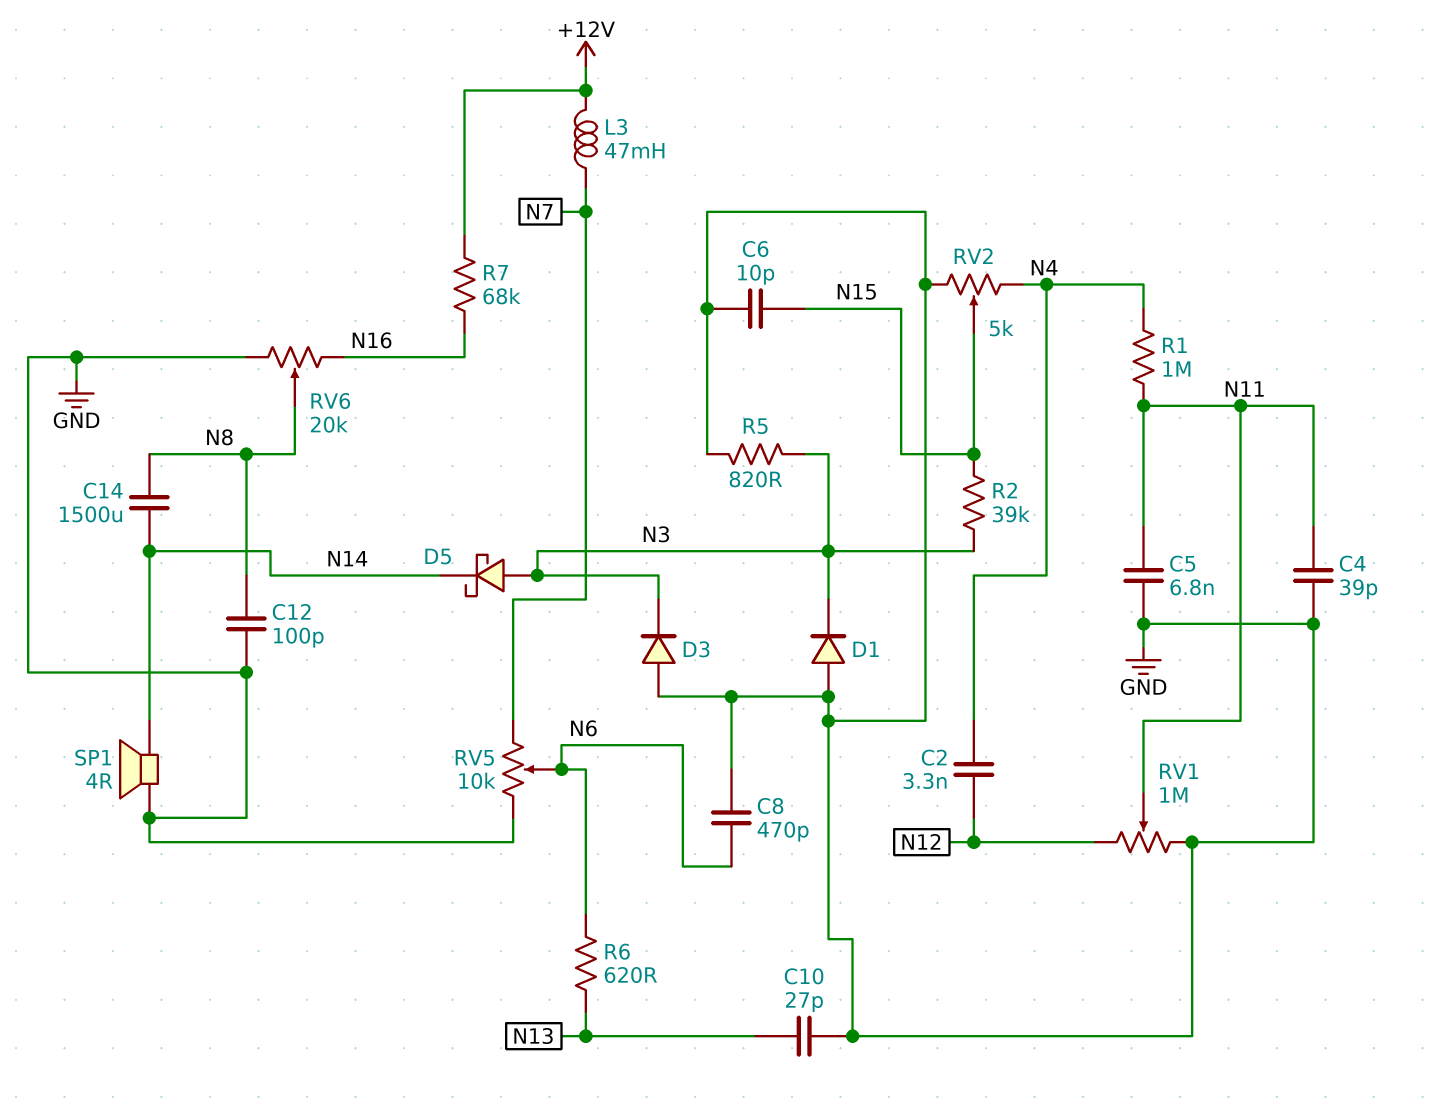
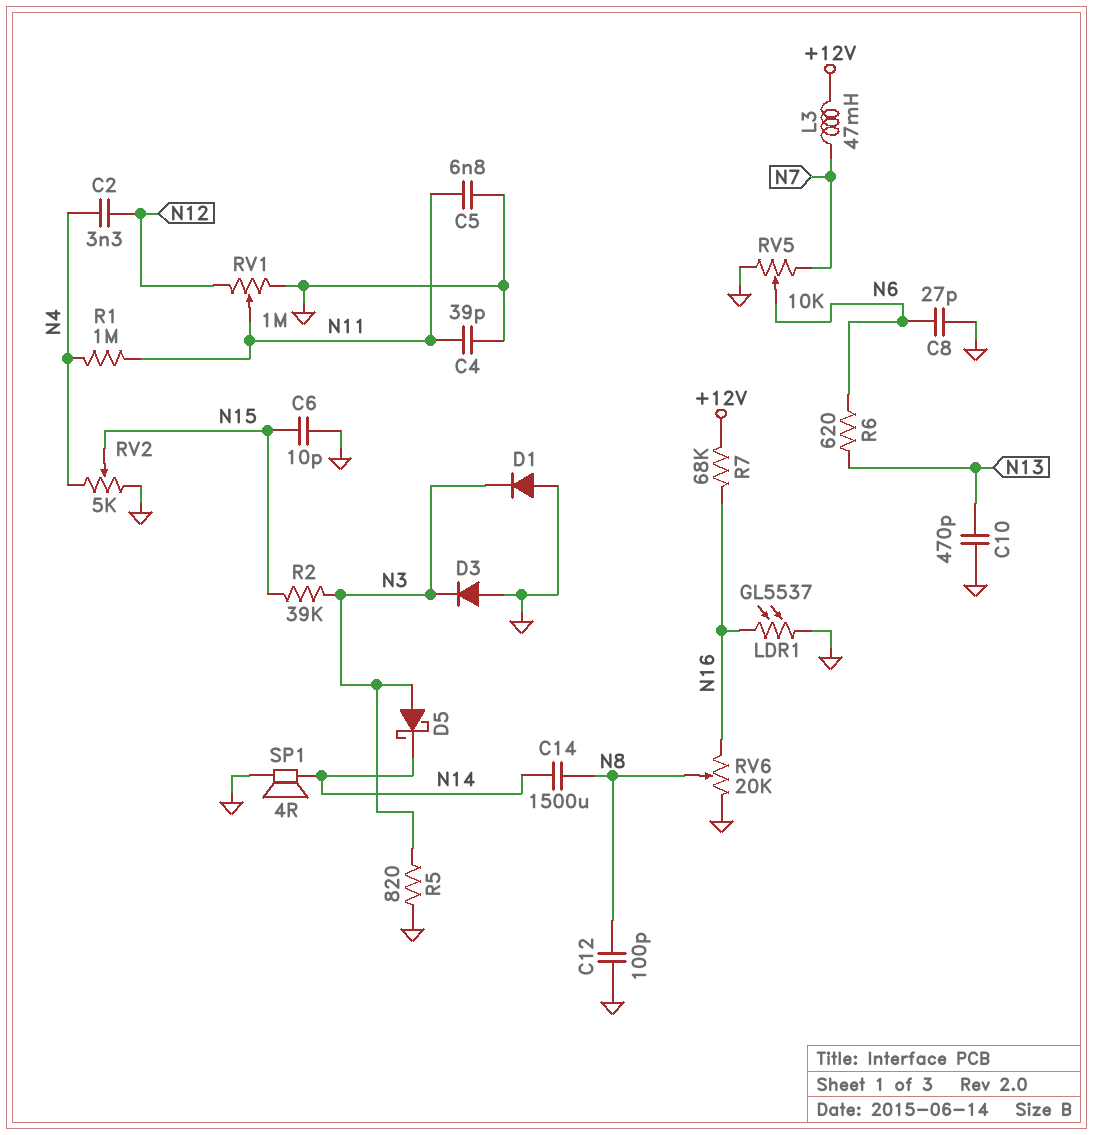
C8: 470pF (GND, N6) -> 27pF (GND, N6)
C10: 27pF (GND, N13) -> 470pF (GND, N13)
LDR1: none -> GL5537 (GND, N16)

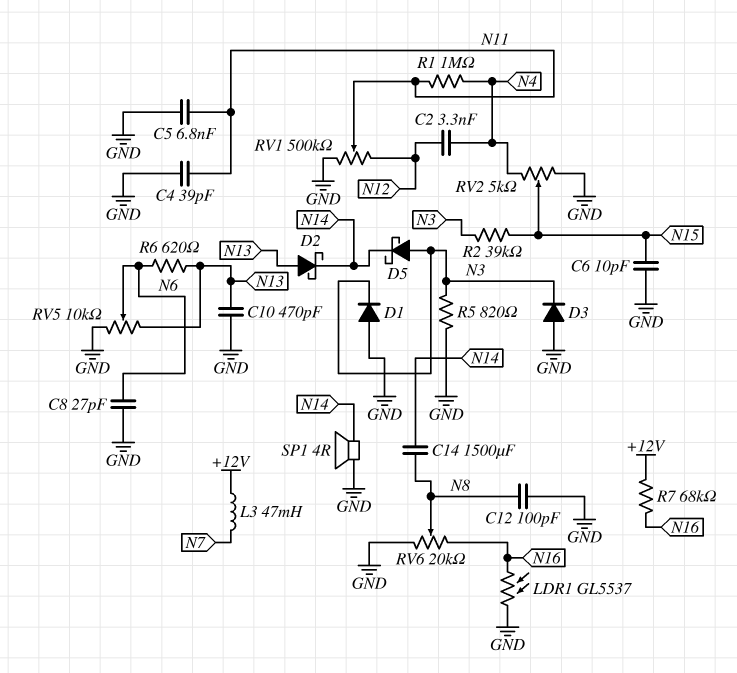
D2: none -> schottky (A N13, K N14)
RV1: 1M (GND, N12, wiper N11) -> 500k (GND, N12, wiper N11)
RV5: 10k (GND, N7, wiper N6) -> 10k (GND, N13, wiper N6)

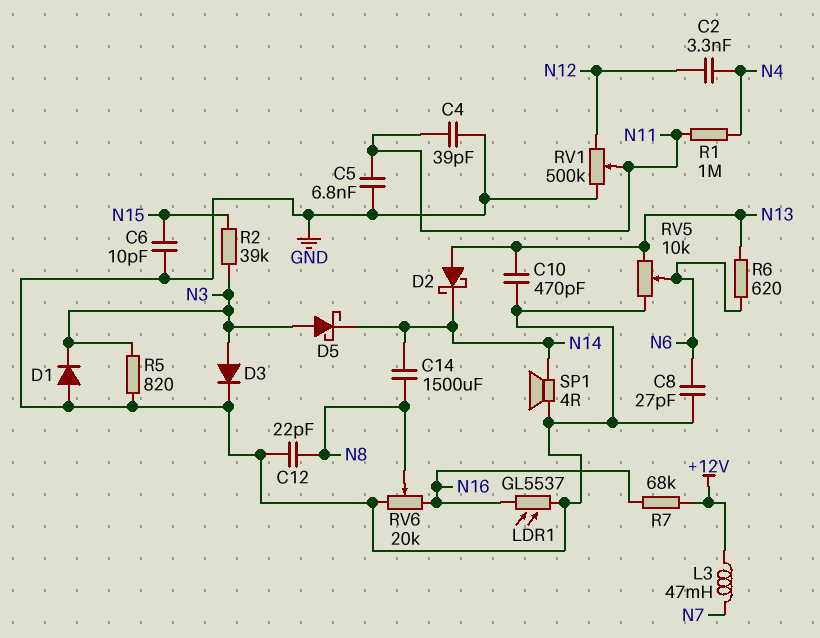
C12: 100pF (GND, N8) -> 22pF (GND, N8)
D3: diode (A GND, K N3) -> diode (A N3, K GND)
RV2: 5k (GND, N4, wiper N15) -> none

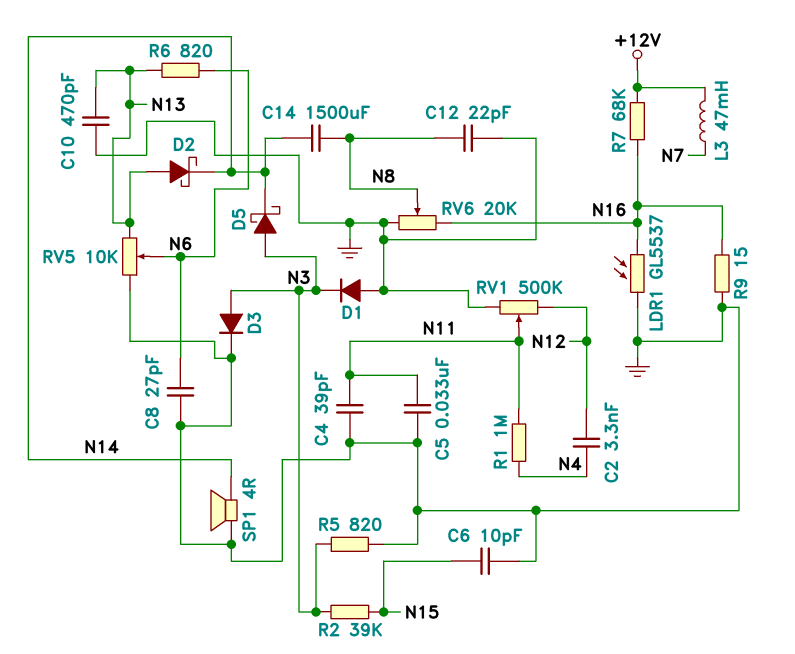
C5: 6.8nF (GND, N11) -> 33nF (GND, N11)
R6: 620 (N6, N13) -> 820 (N6, N13)
R9: none -> 15 (GND, N16)

